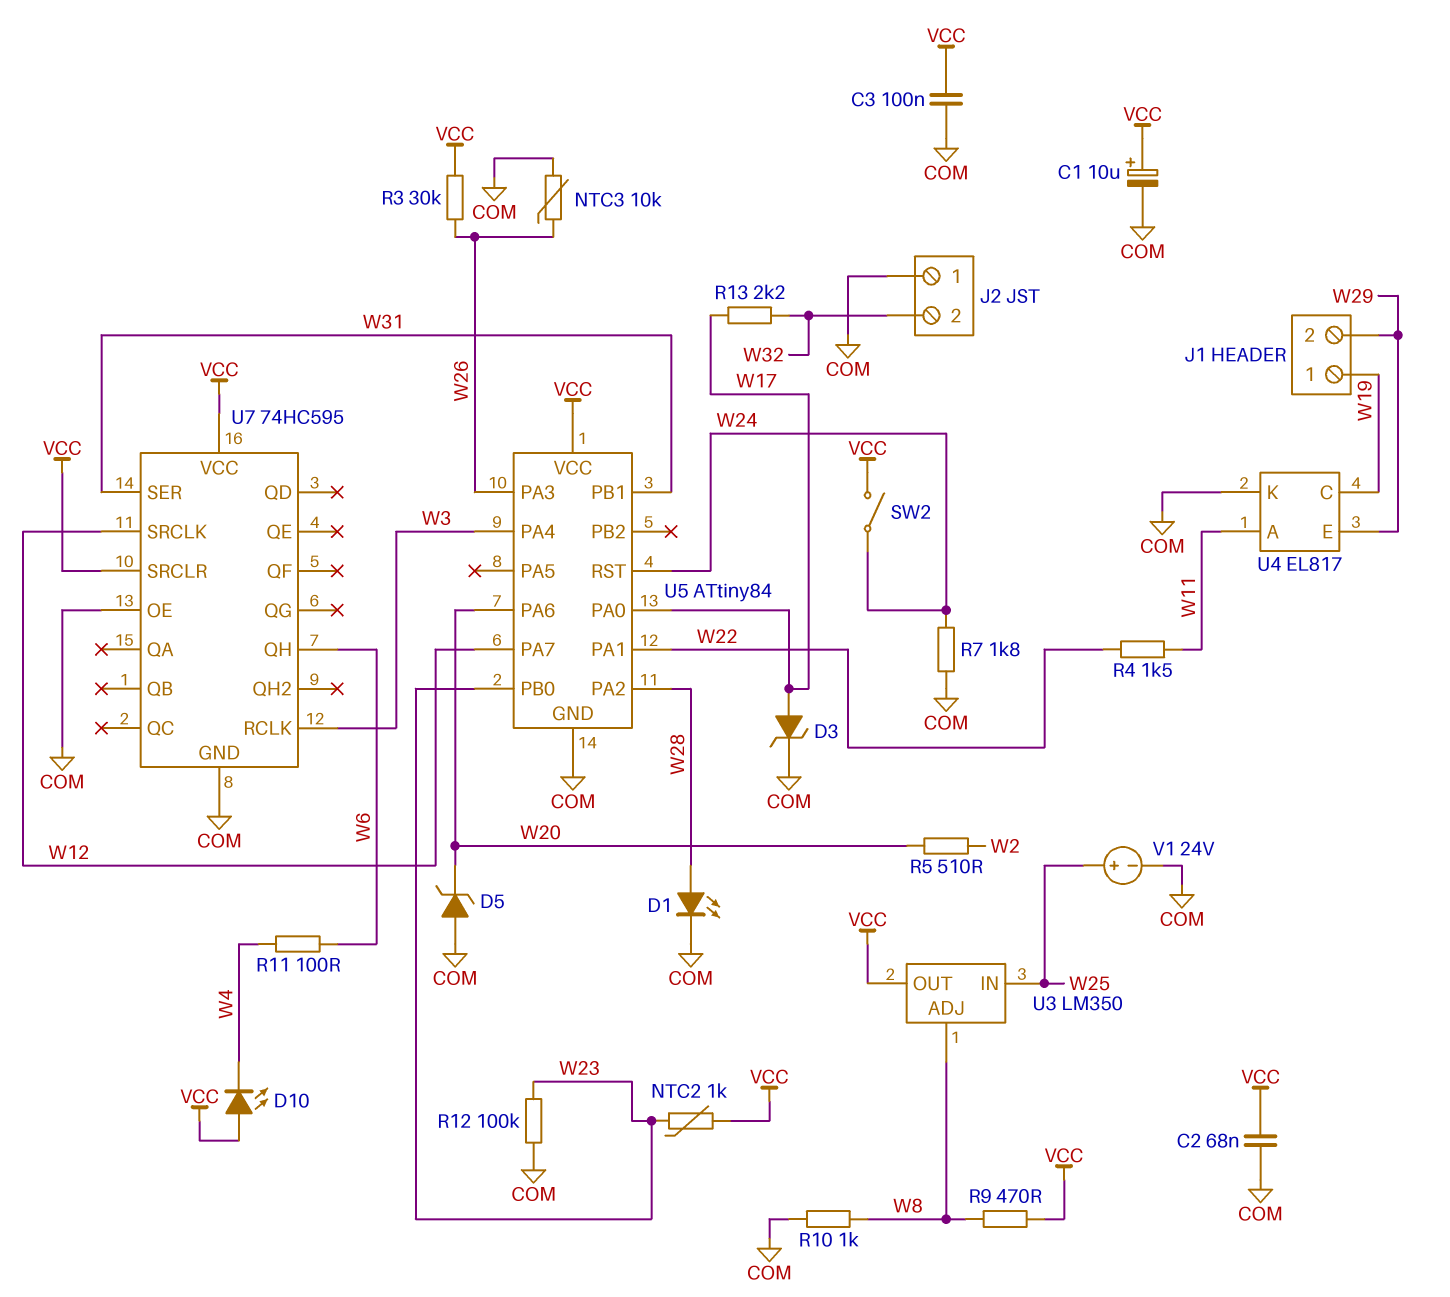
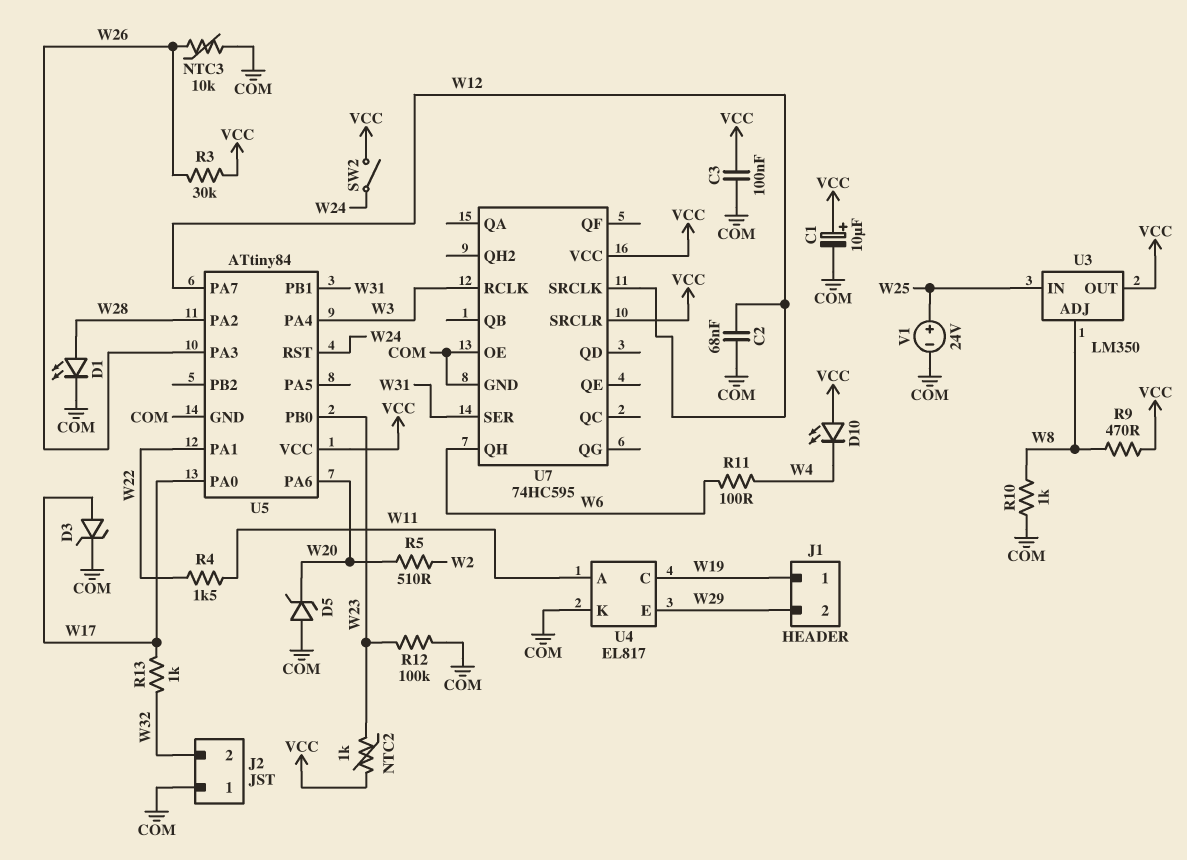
C2: 68nF (COM, VCC) -> 68nF (COM, W12)
R7: 1.8k (COM, W24) -> none
R13: 2.2k (W17, W32) -> 1k (W17, W32)

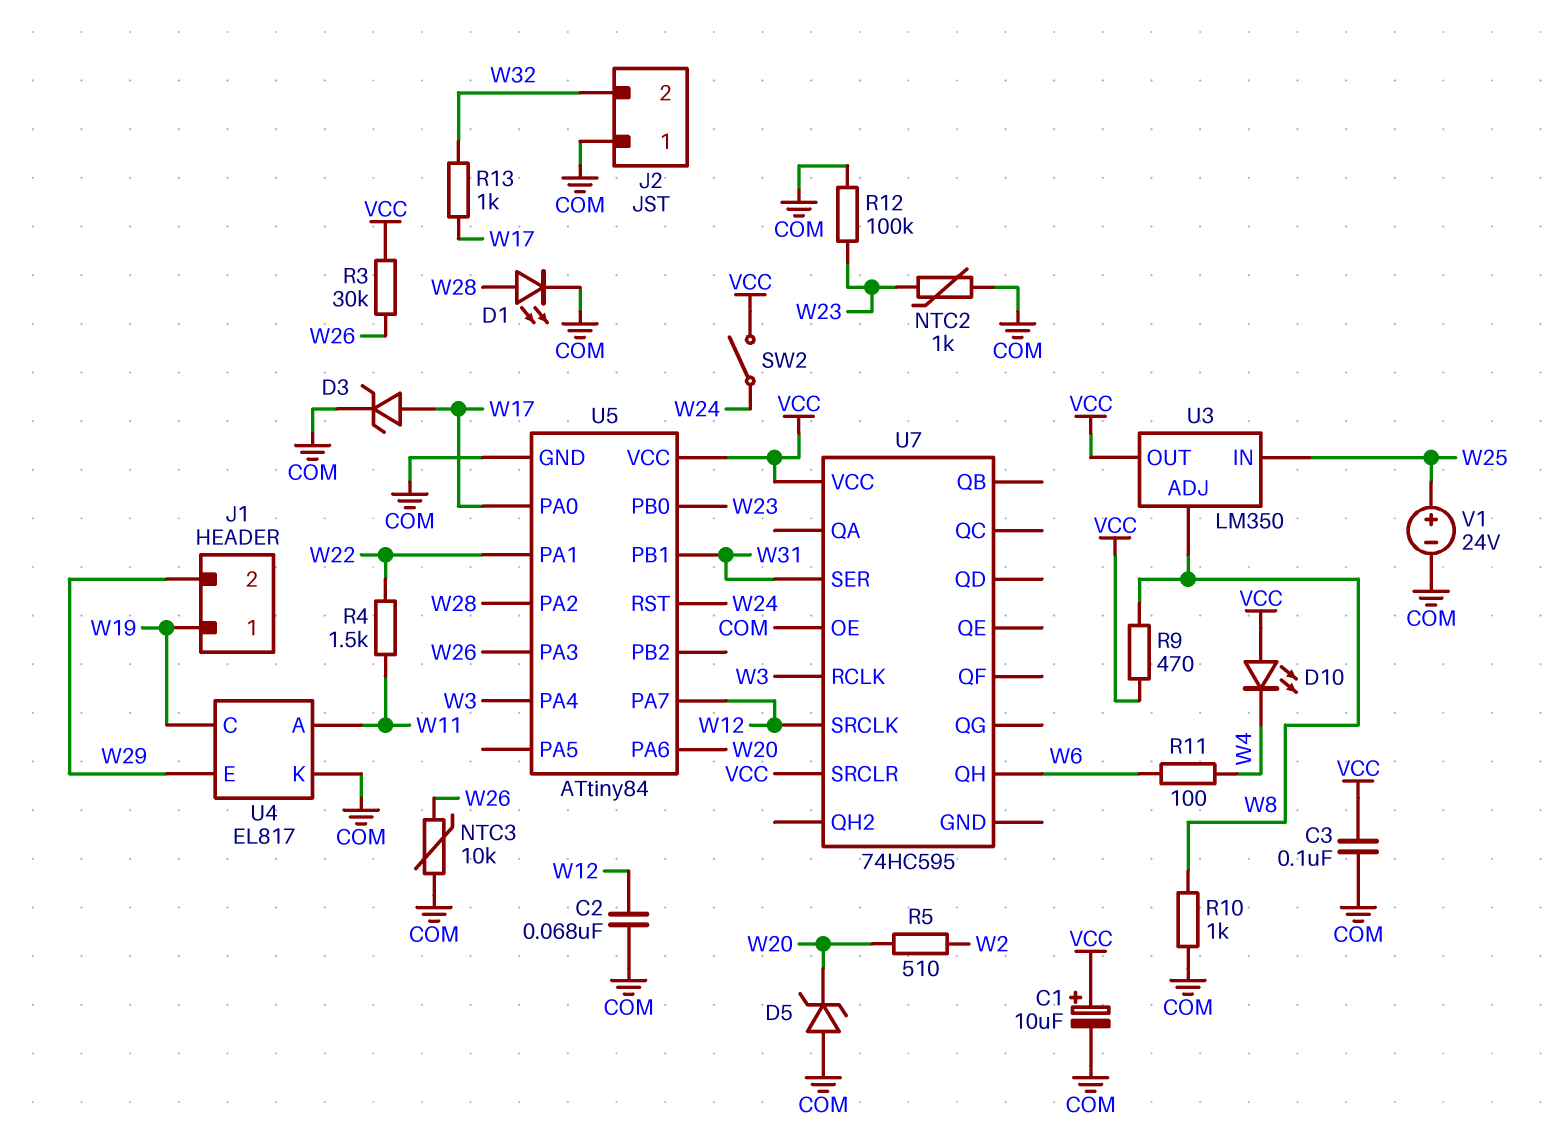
NTC2: 1k (VCC, W23) -> 1k (COM, W23)
U7 pin GND: COM -> none

